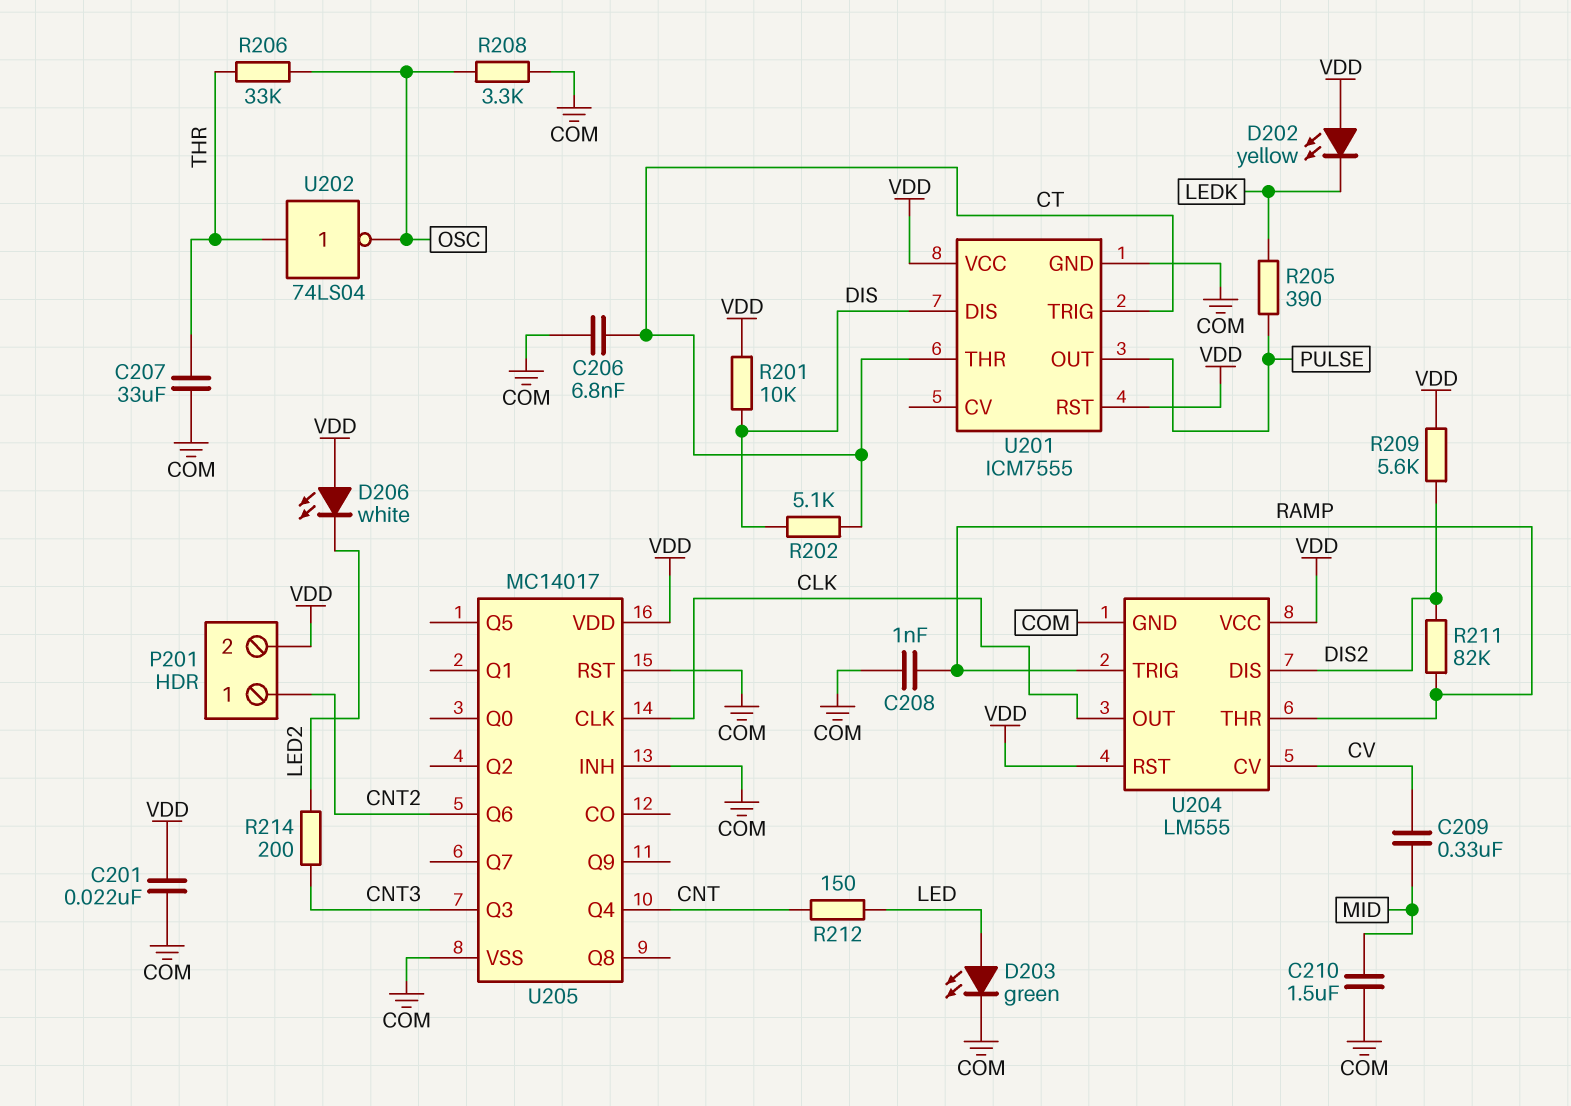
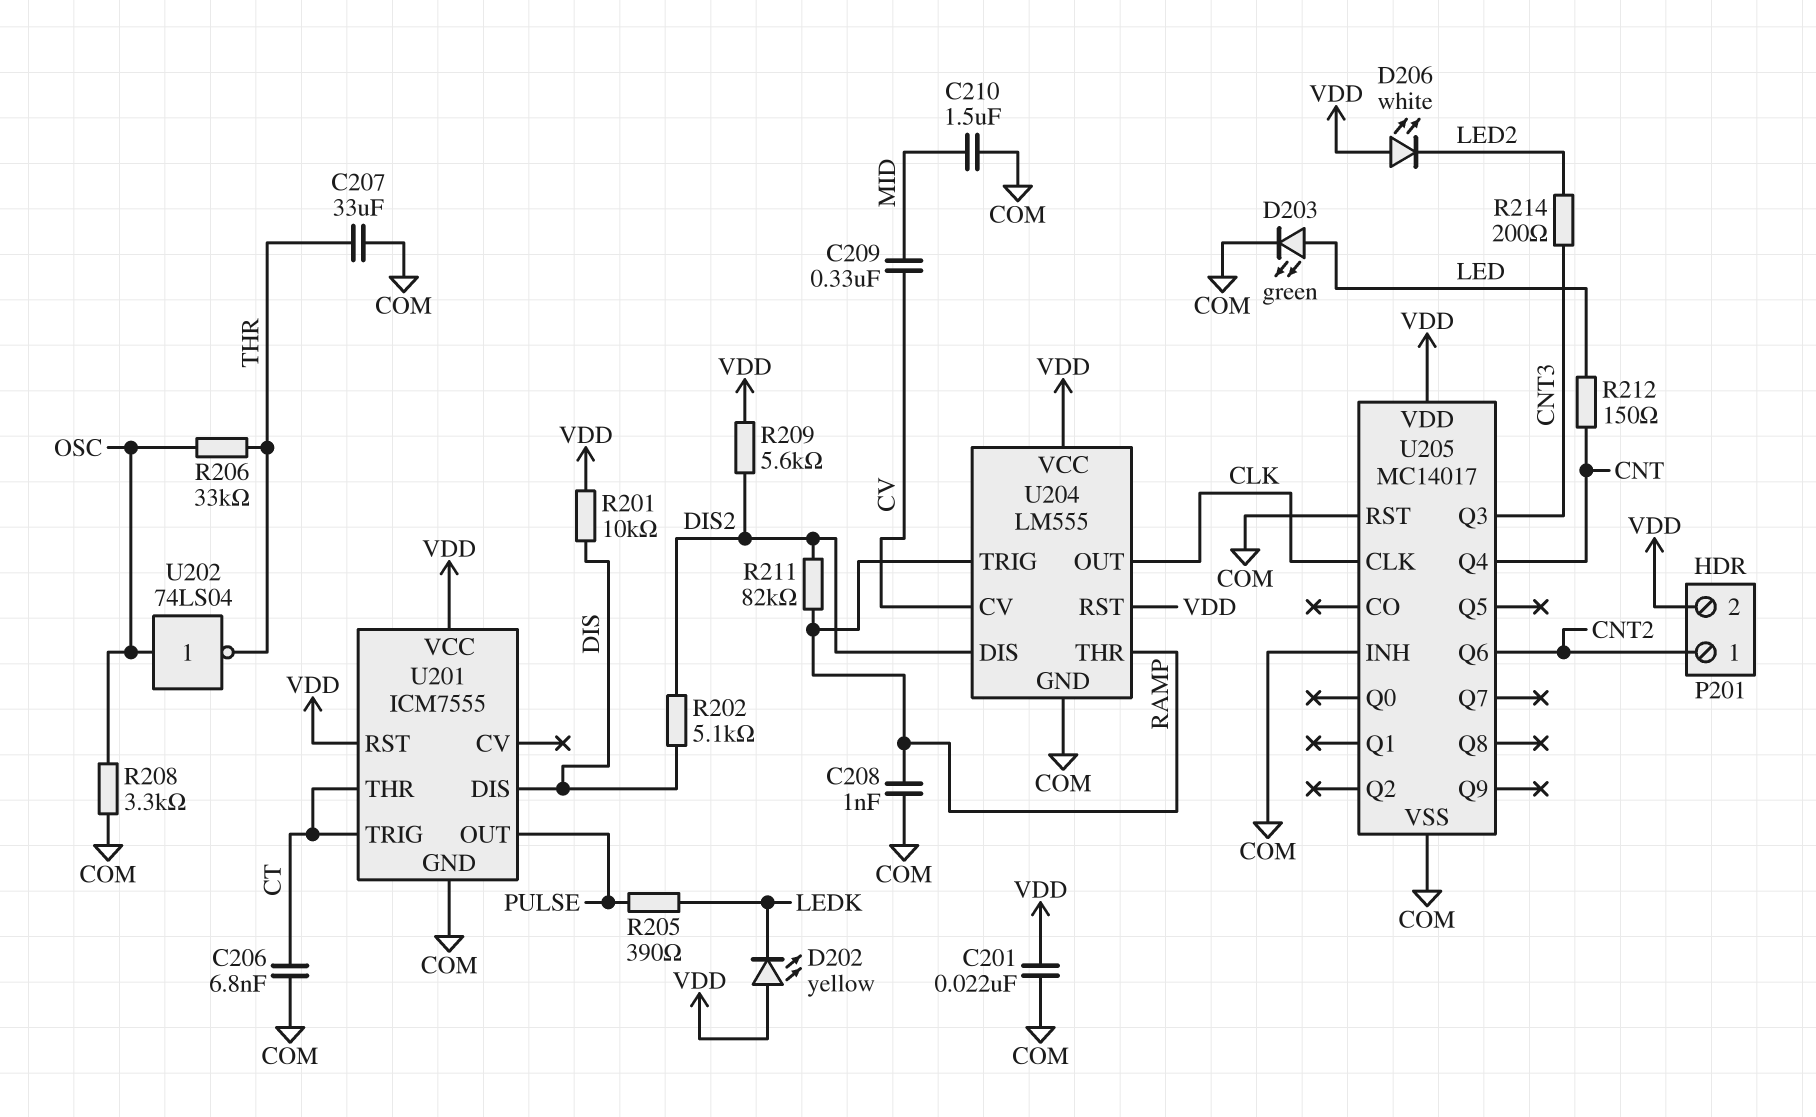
R202: 5.1k (CT, DIS) -> 5.1k (DIS, DIS2)
U202: NOT 74LS04 (in THR, out OSC) -> NOT 74LS04 (in OSC, out THR)

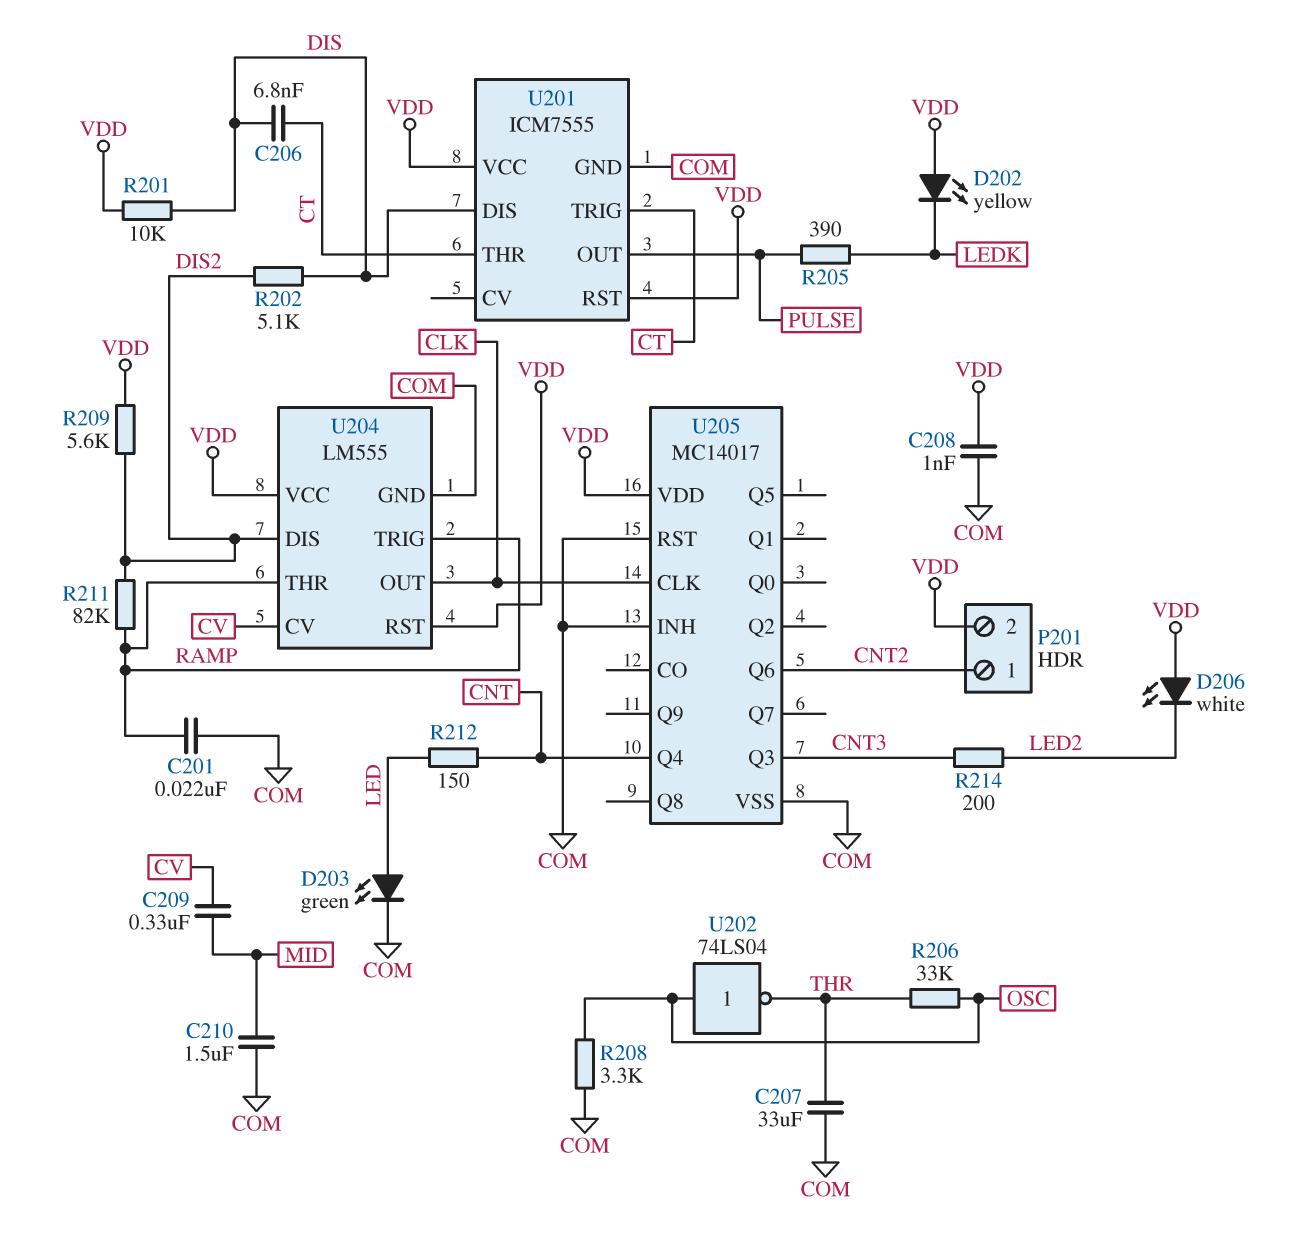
C201: 22nF (COM, VDD) -> 22nF (COM, RAMP)
C206: 6.8nF (COM, CT) -> 6.8nF (CT, DIS)
C208: 1nF (COM, RAMP) -> 1nF (COM, VDD)

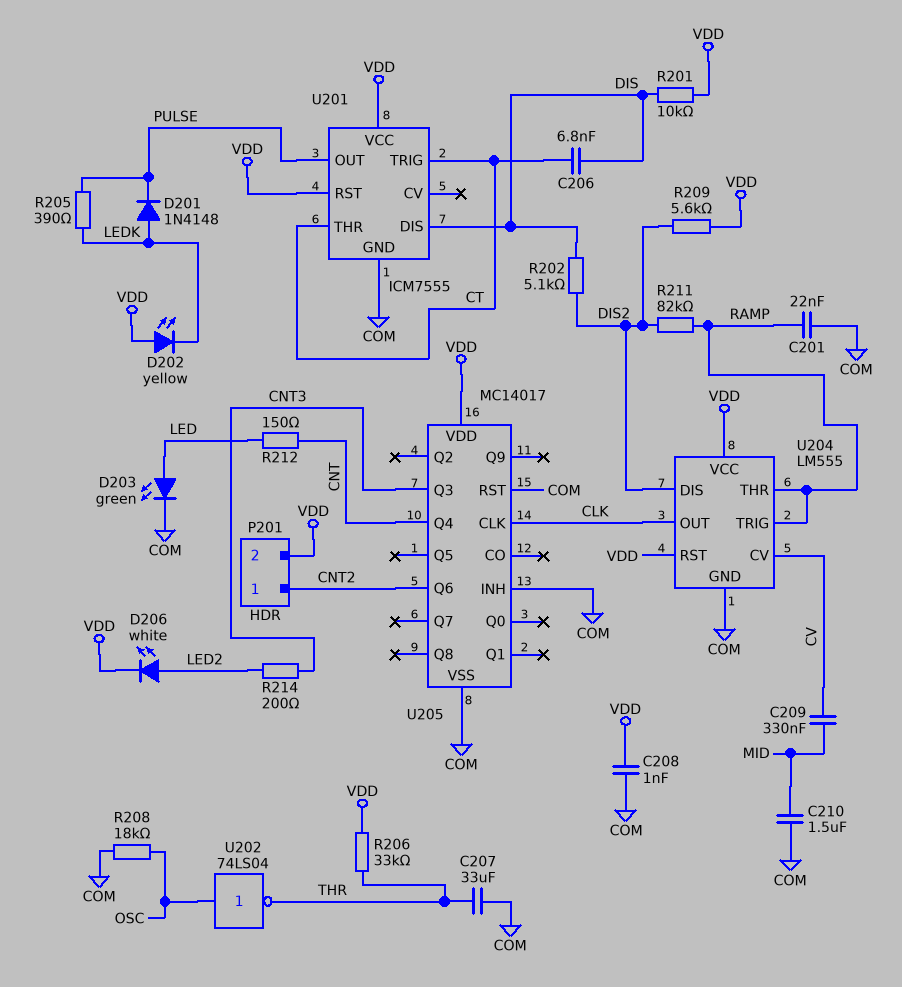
D201: none -> diode 1N4148 (A LEDK, K PULSE)
D206: LED white (A VDD, K LED2) -> LED white (A LED2, K VDD)
R206: 33k (OSC, THR) -> 33k (THR, VDD)
R208: 3.3k (COM, OSC) -> 18k (COM, OSC)

